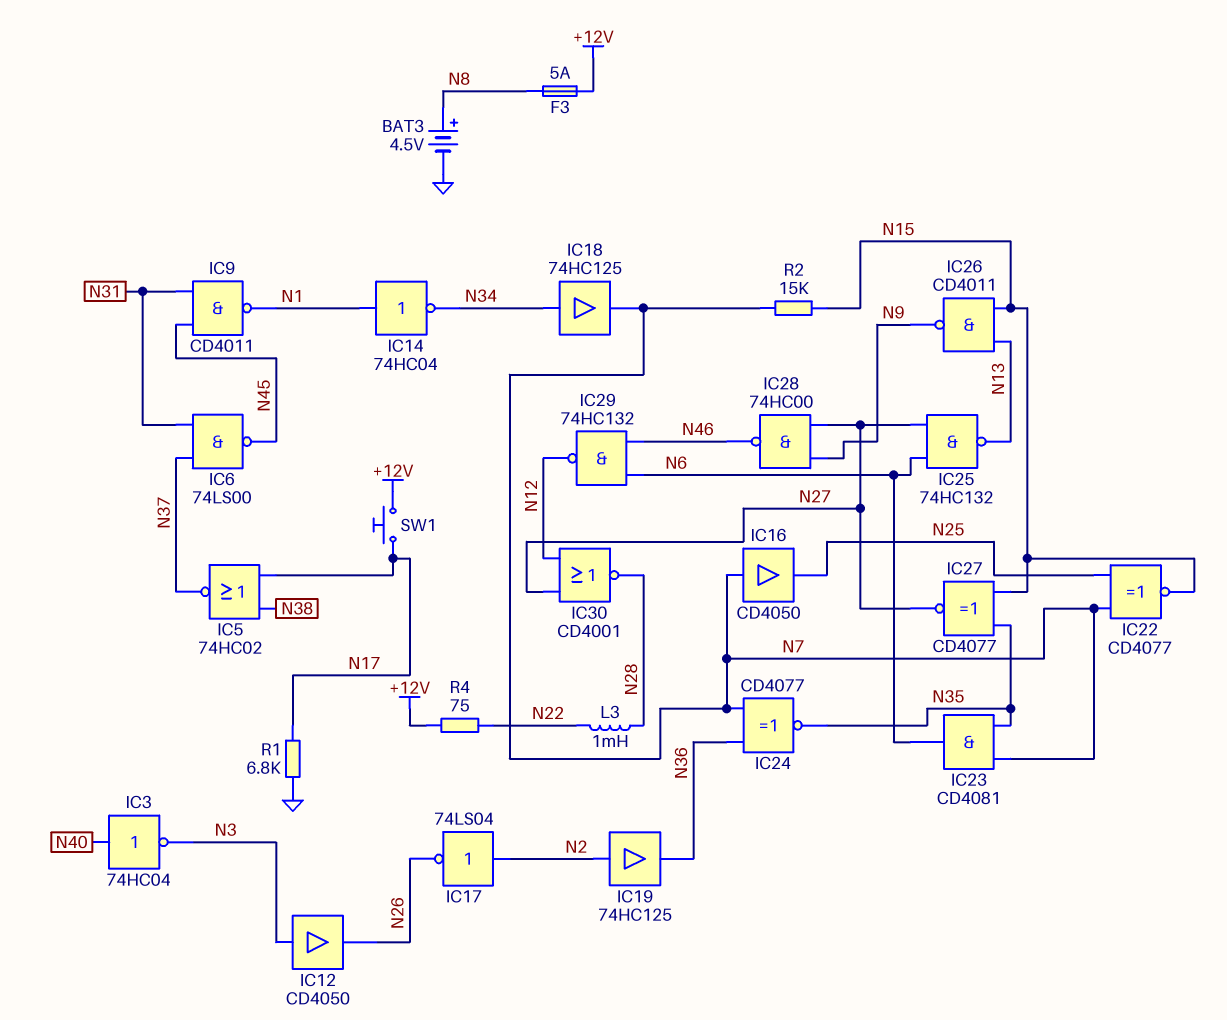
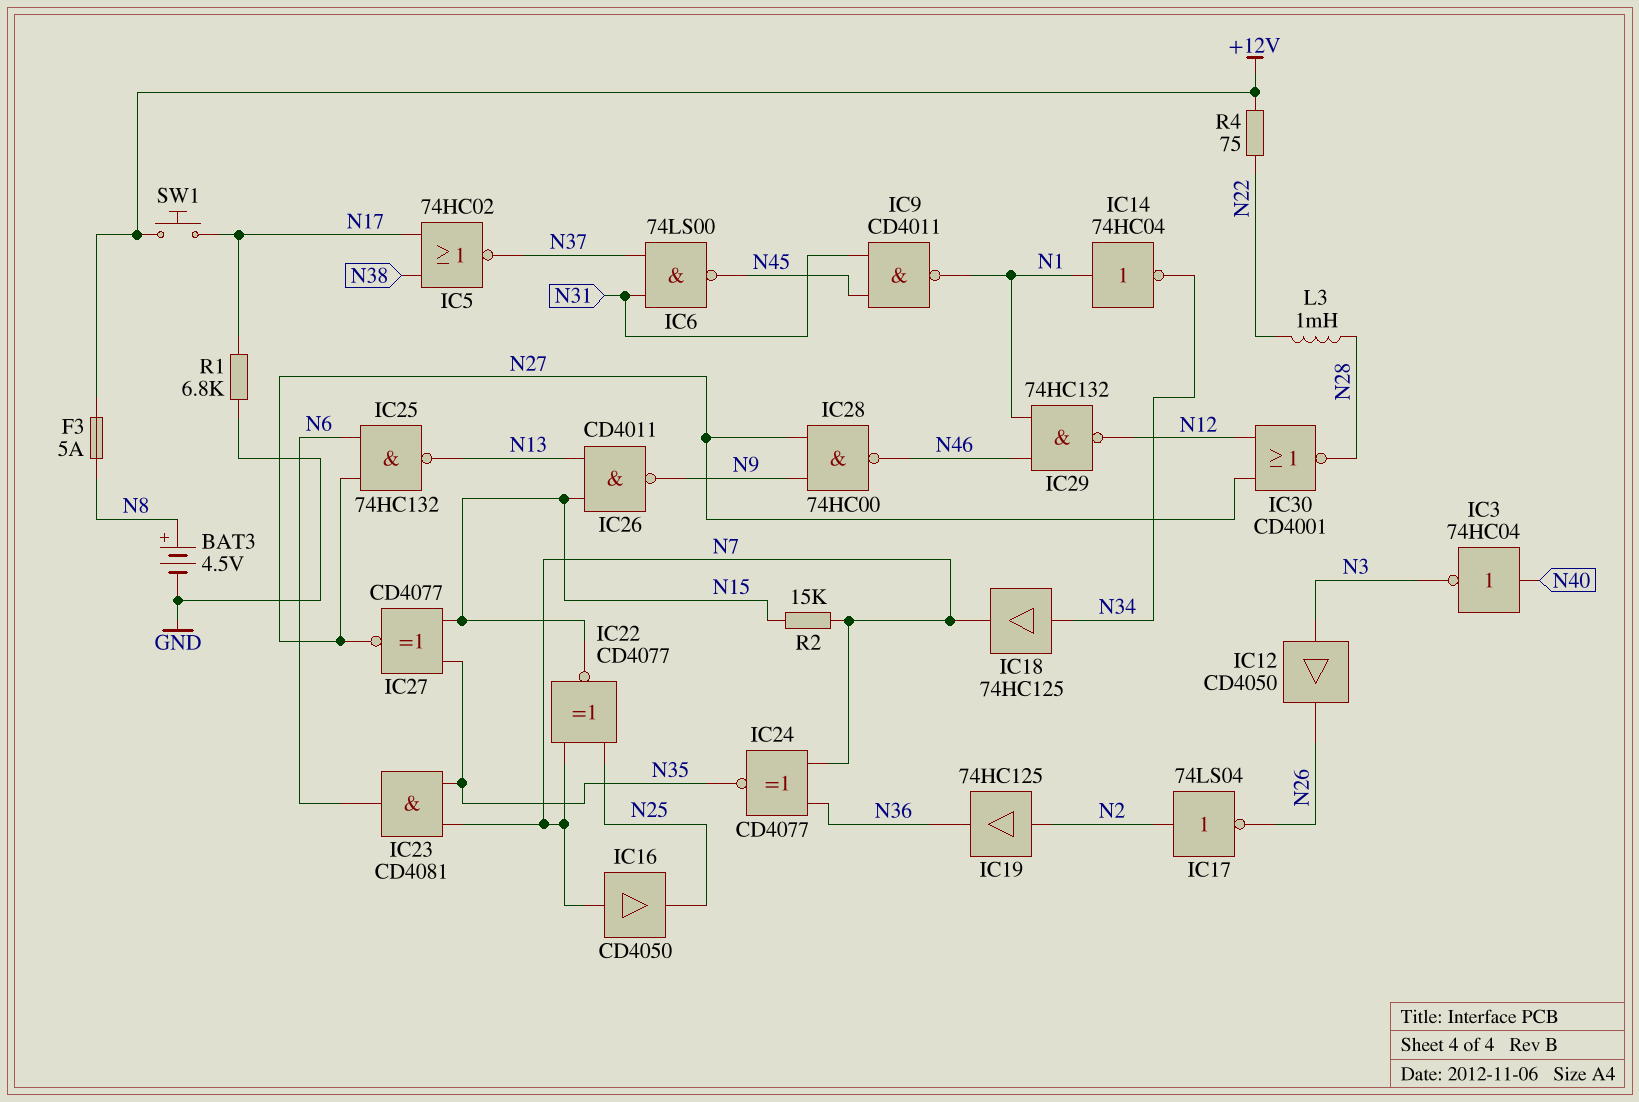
IC29: NAND 74HC132 (in N6, in N46, out N12) -> NAND 74HC132 (in N1, in N46, out N12)

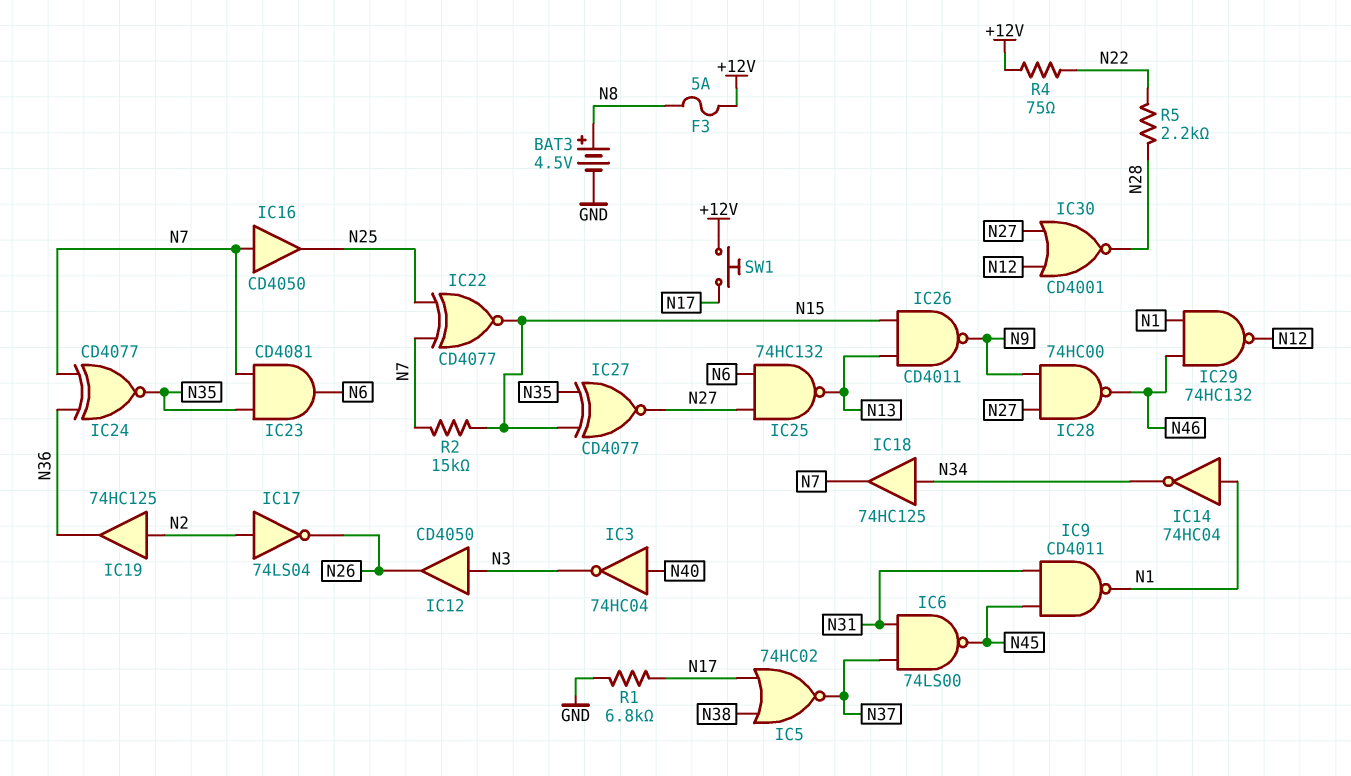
L3: 1mH (N22, N28) -> none
R5: none -> 2.2k (N22, N28)

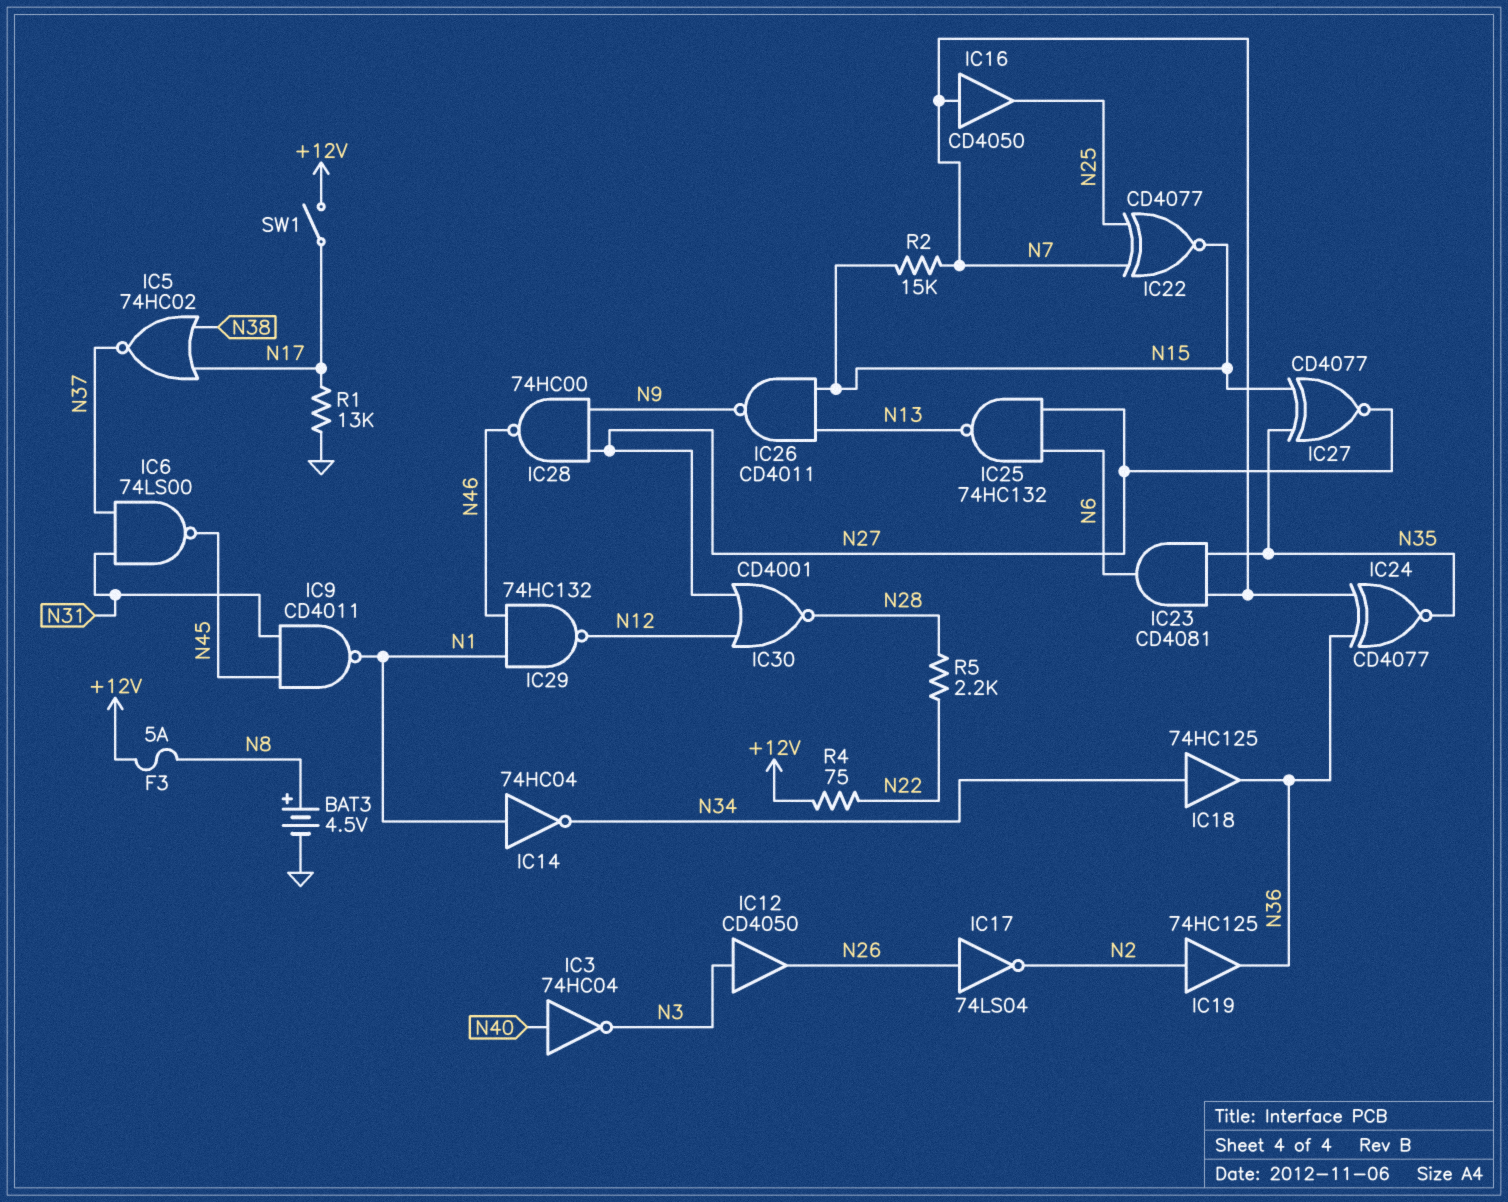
IC17: NOT 74LS04 (in N2, out N26) -> NOT 74LS04 (in N26, out N2)
IC18: buffer 74HC125 (in N34, out N7) -> buffer 74HC125 (in N34, out N36)
R1: 6.8k (GND, N17) -> 13k (GND, N17)
SW1: button (+12V, N17) -> switch (+12V, N17)

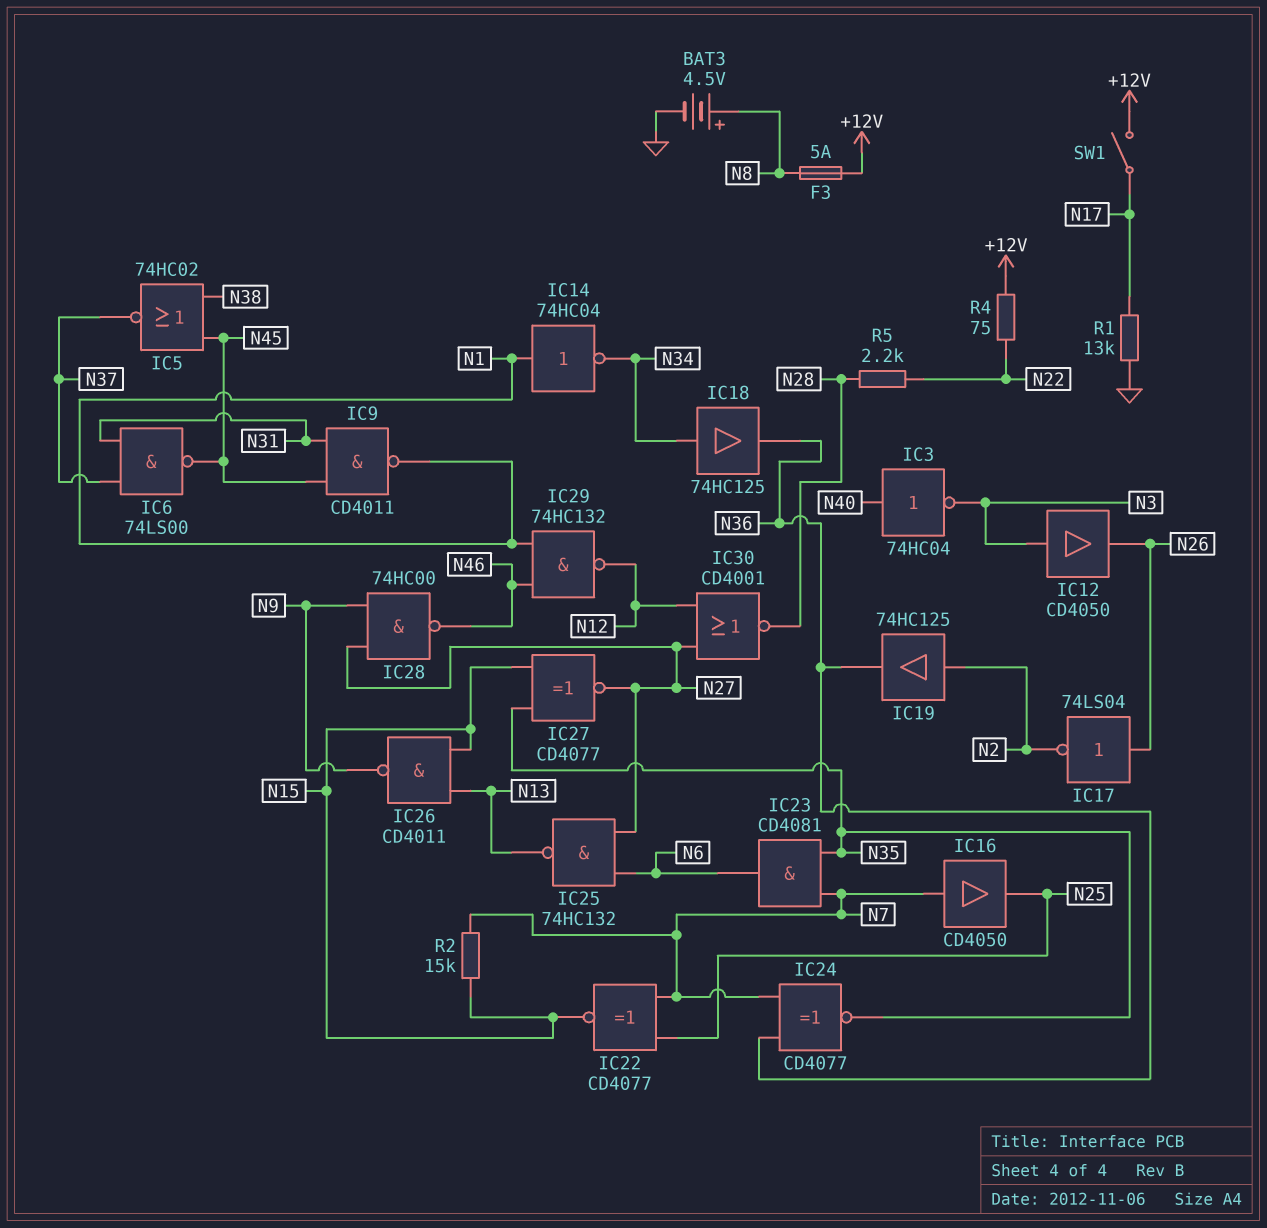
IC5: NOR 74HC02 (in N17, in N38, out N37) -> NOR 74HC02 (in N38, in N45, out N37)

